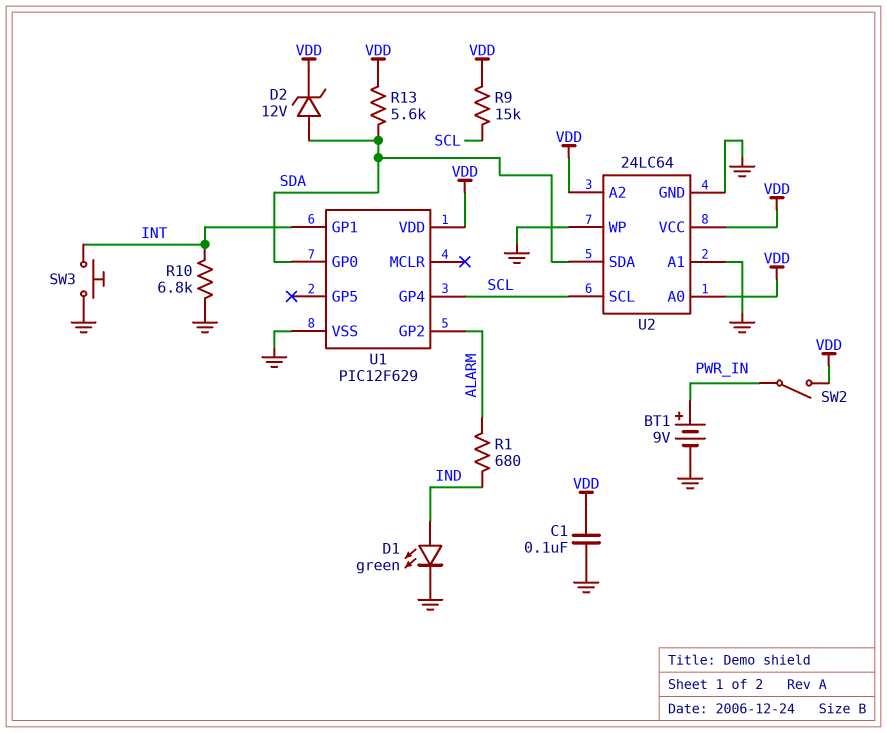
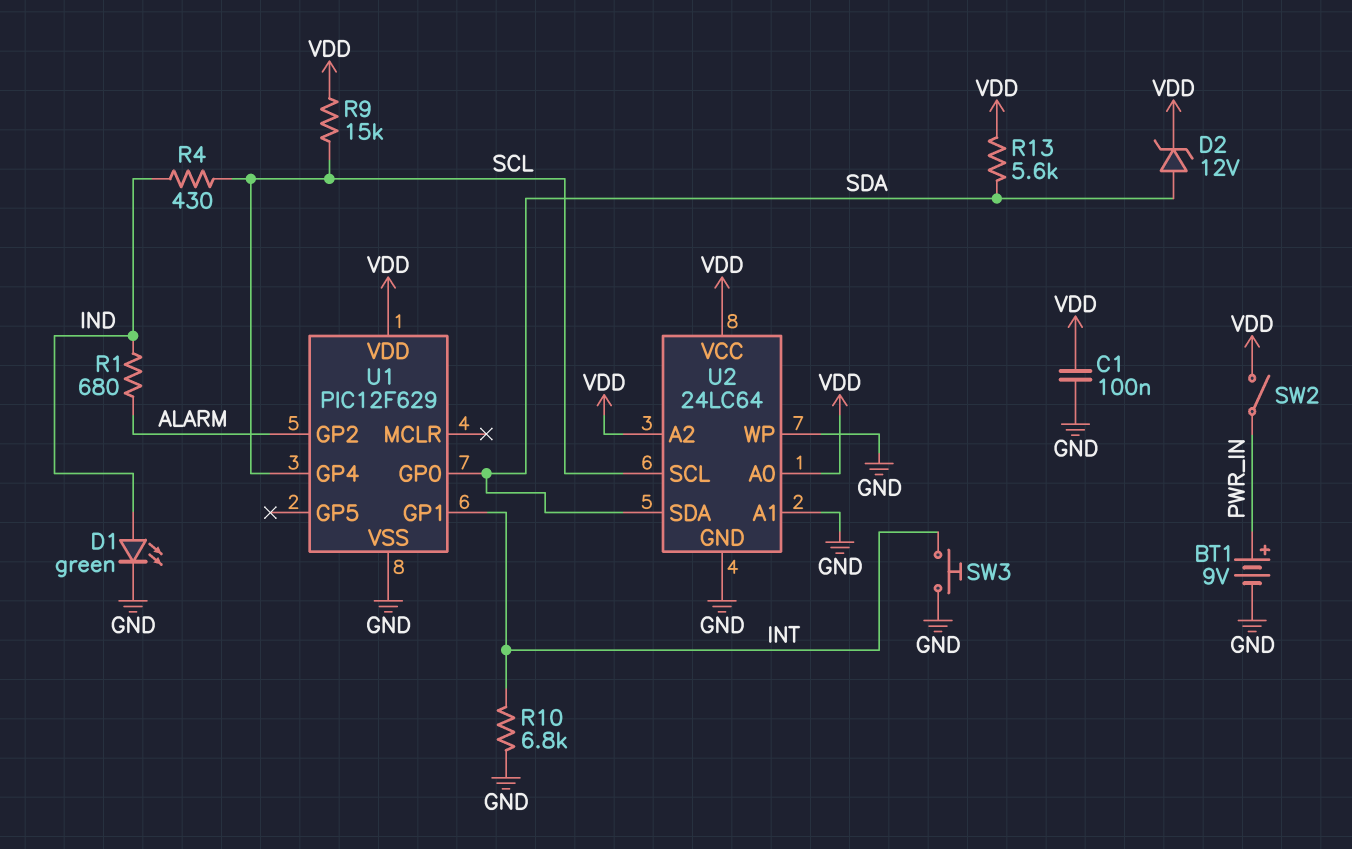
R4: none -> 430 (IND, SCL)

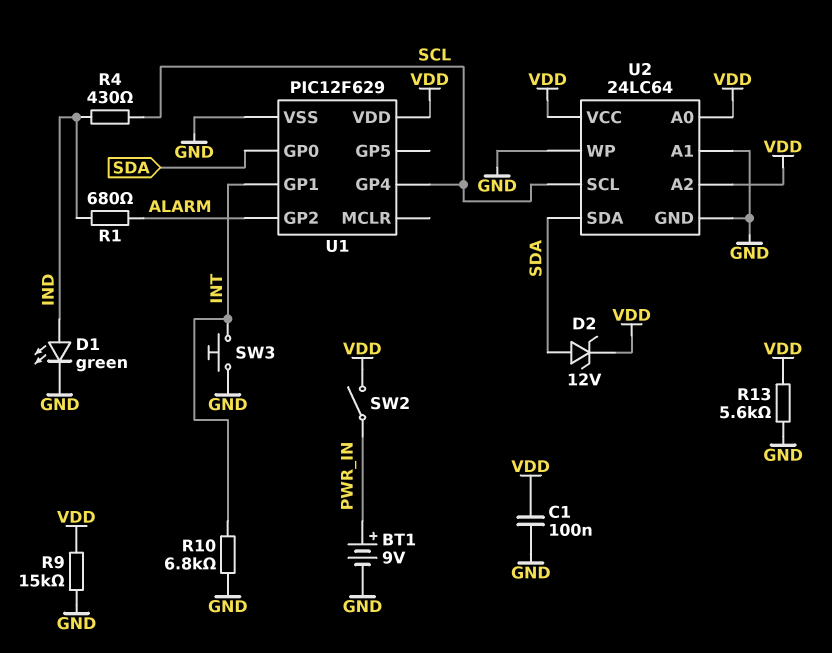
R9: 15k (SCL, VDD) -> 15k (GND, VDD)
R13: 5.6k (SDA, VDD) -> 5.6k (GND, VDD)

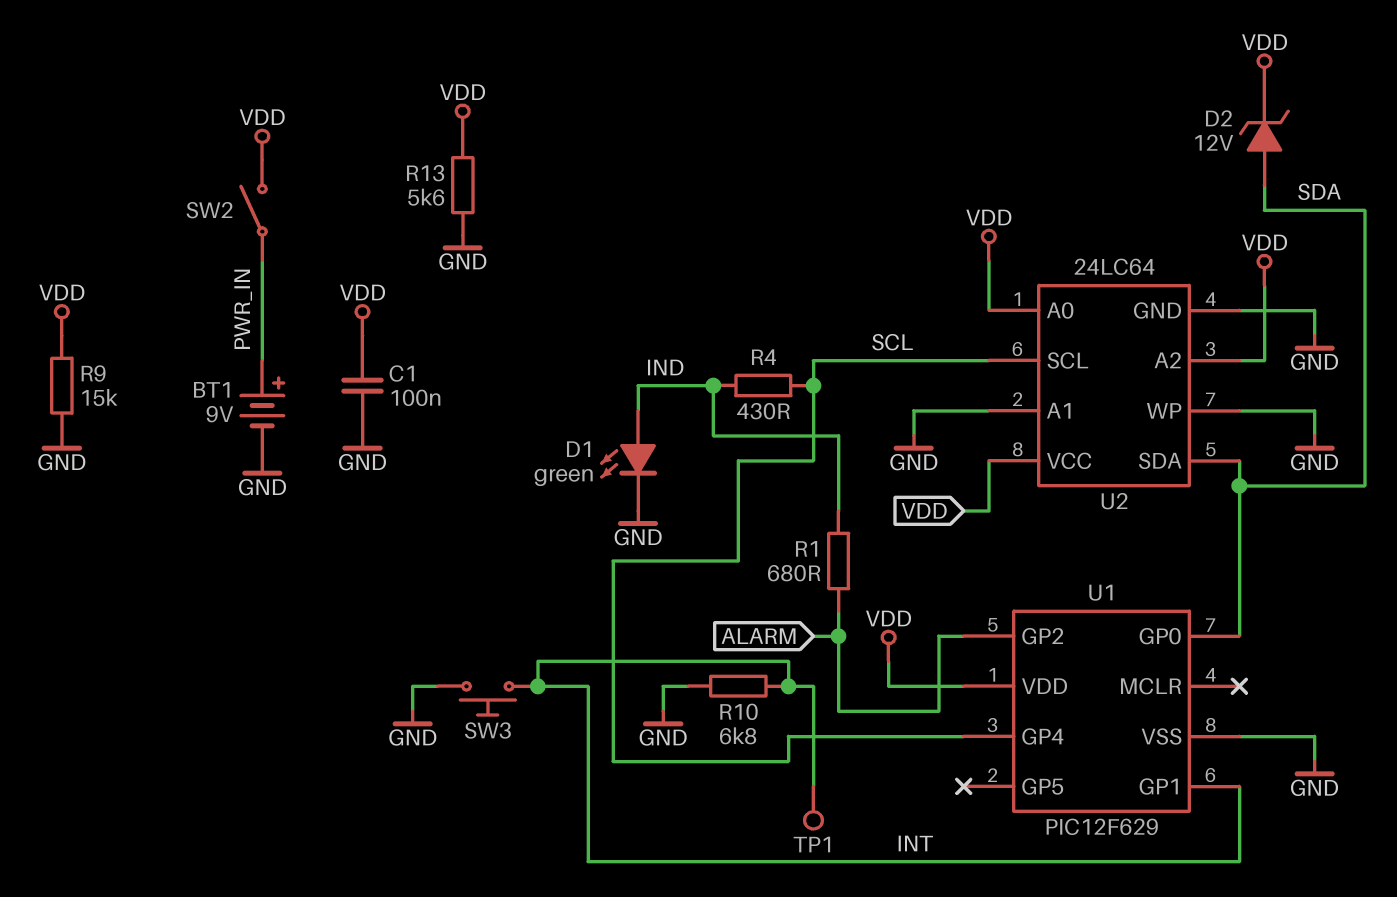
TP1: none -> test point (INT)

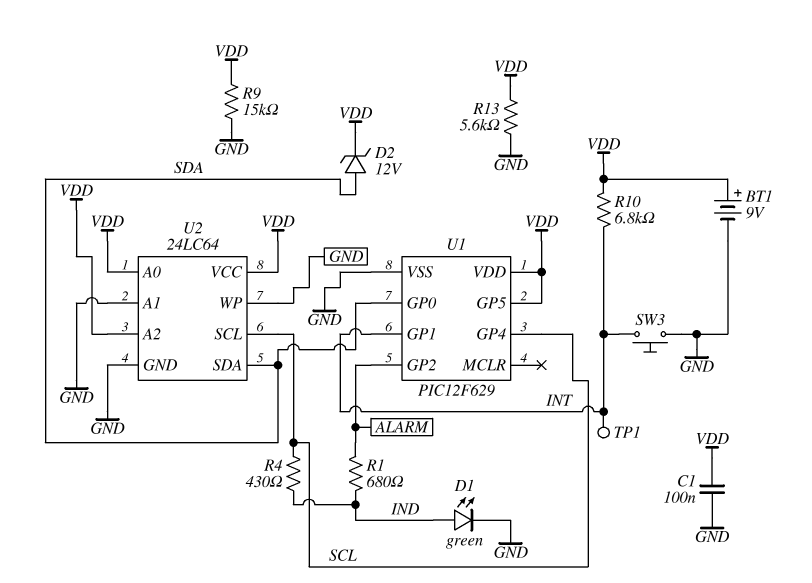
BT1: 9V (plus PWR_IN, minus GND) -> 9V (plus VDD, minus GND)
R10: 6.8k (GND, INT) -> 6.8k (INT, VDD)
SW2: switch (PWR_IN, VDD) -> none
U1 pin GP5: none -> VDD

